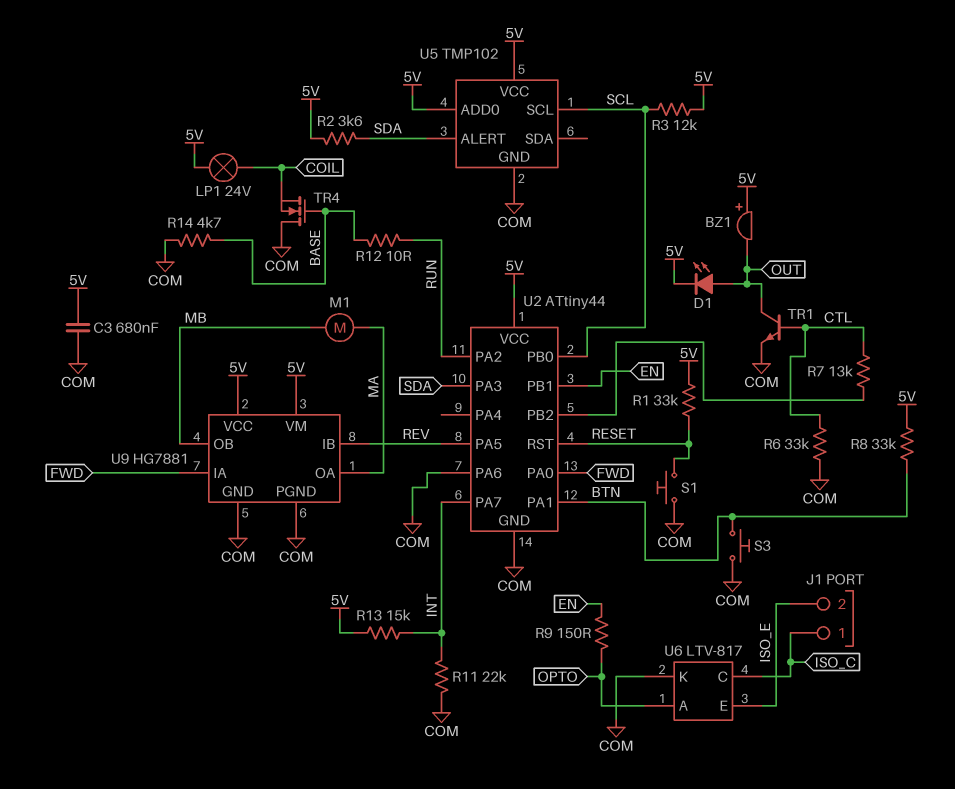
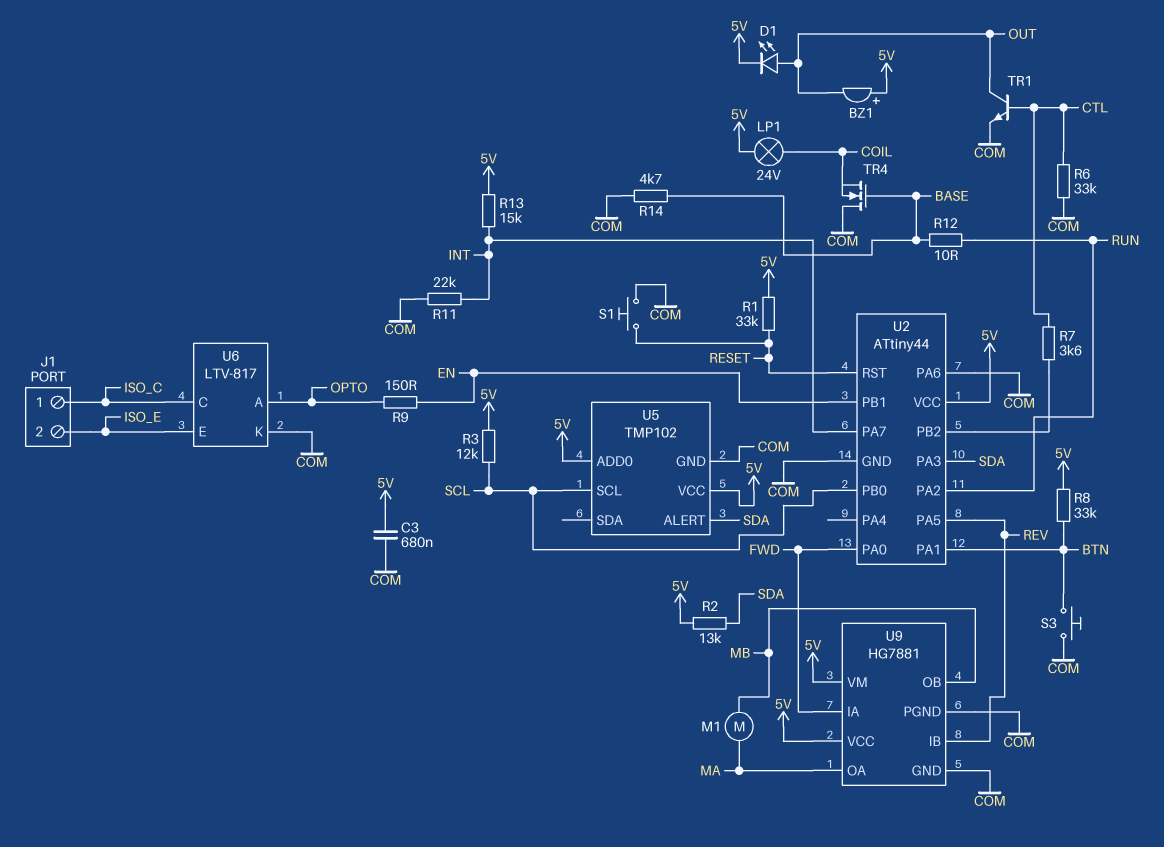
R2: 3.6k (5V, SDA) -> 13k (5V, SDA)
R7: 13k (CTL, U2/PB2) -> 3.6k (CTL, U2/PB2)

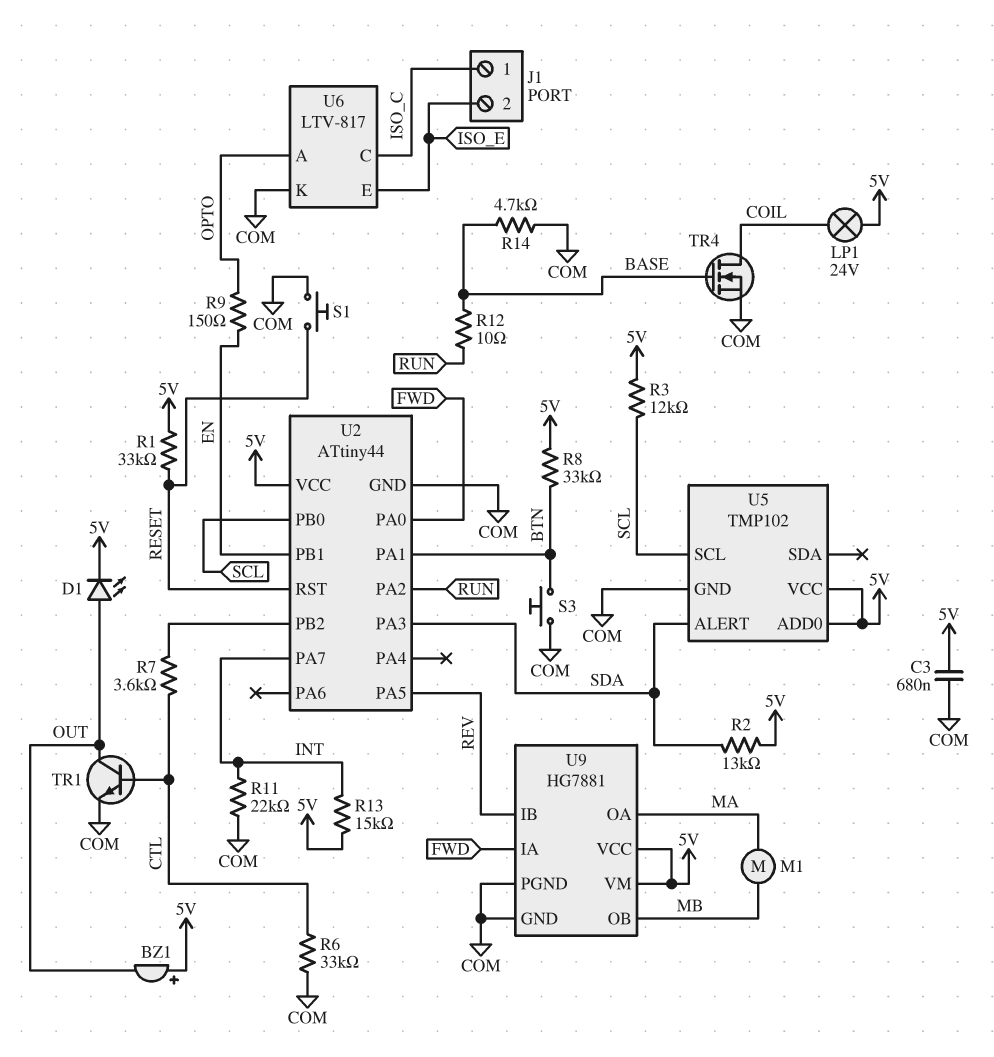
TR4: NMOS (G BASE, D COM, S COIL) -> NMOS (G BASE, D COIL, S COM)
U2 pin PA6: COM -> none

